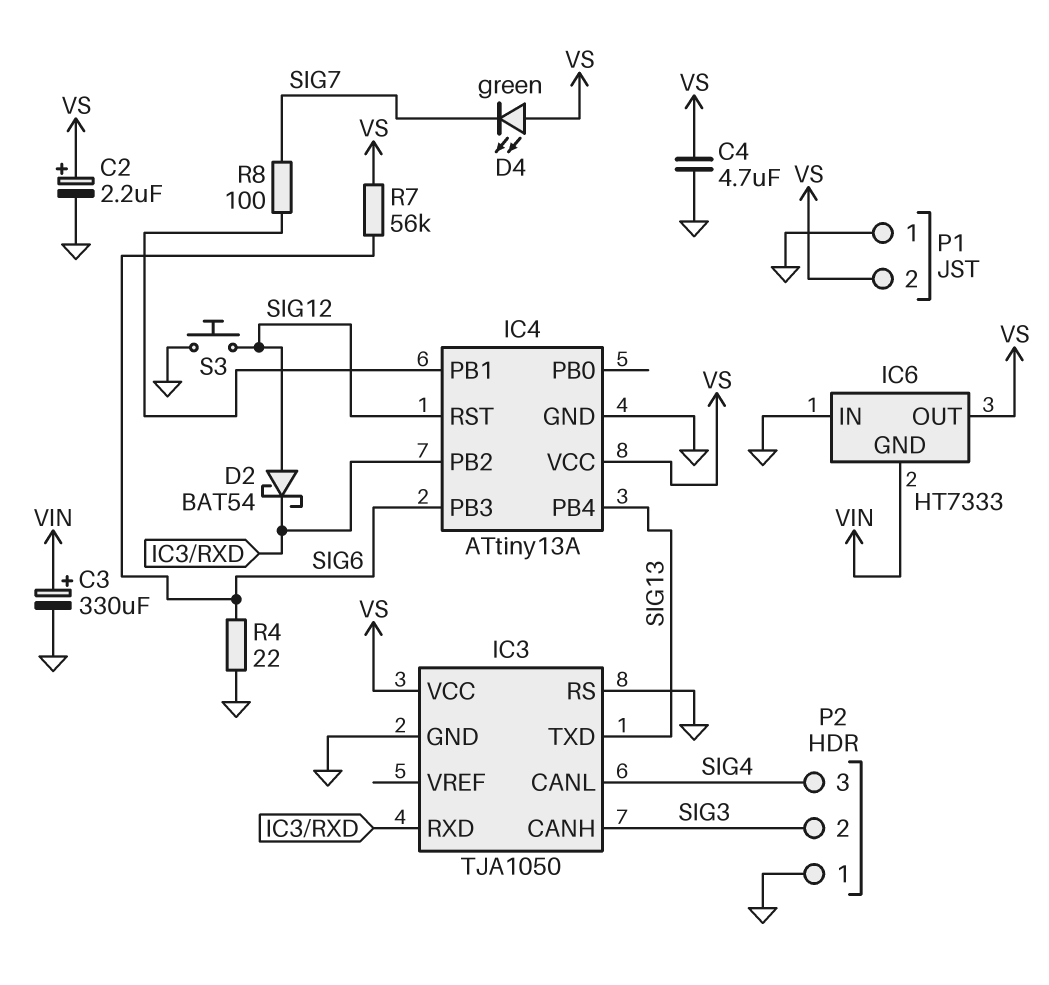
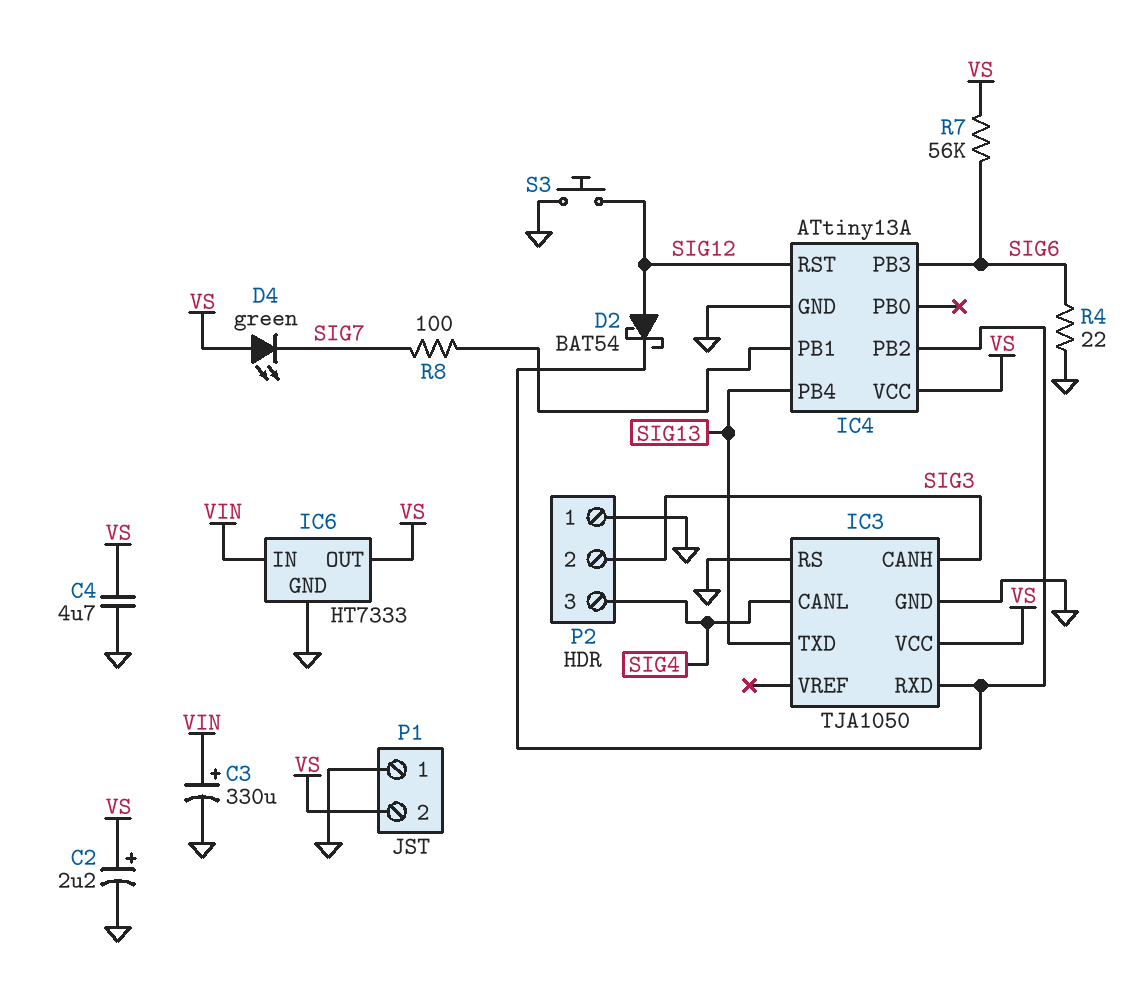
IC6 pin GND: VIN -> GND
IC6 pin IN: GND -> VIN

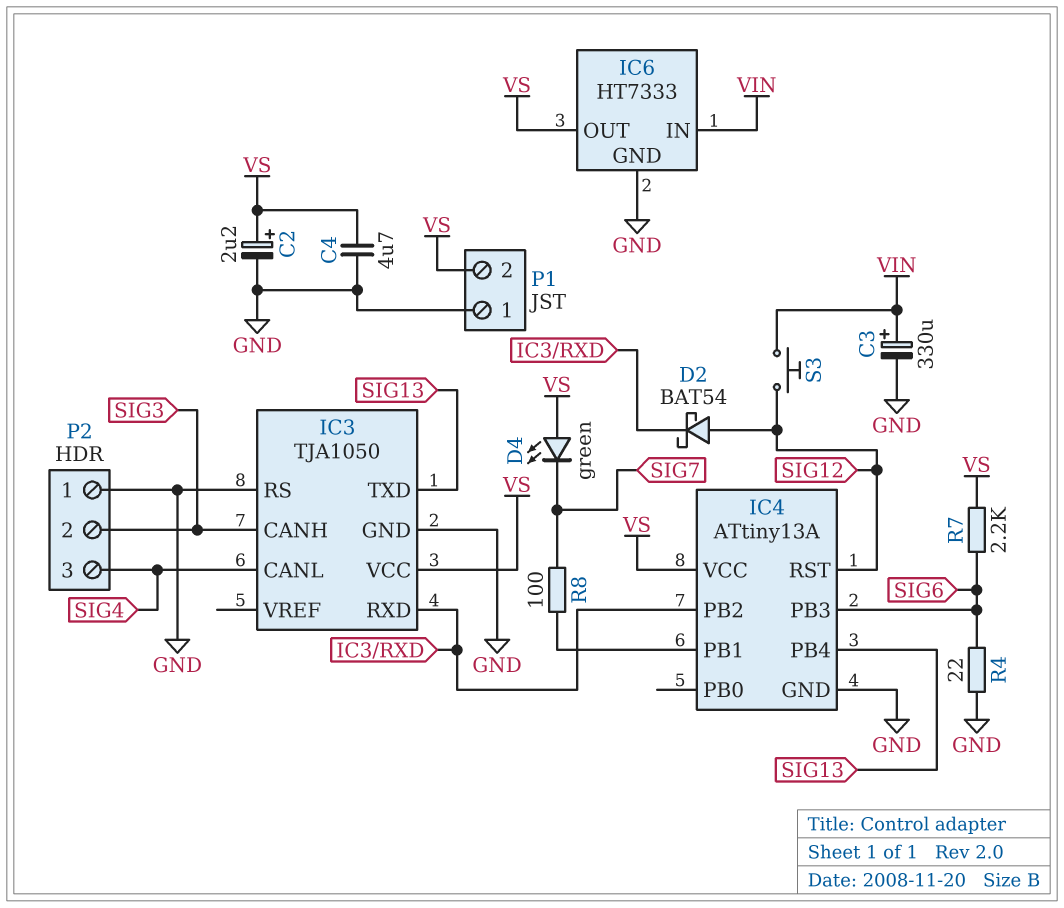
R7: 56k (SIG6, VS) -> 2.2k (SIG6, VS)
S3: button (GND, SIG12) -> button (SIG12, VIN)

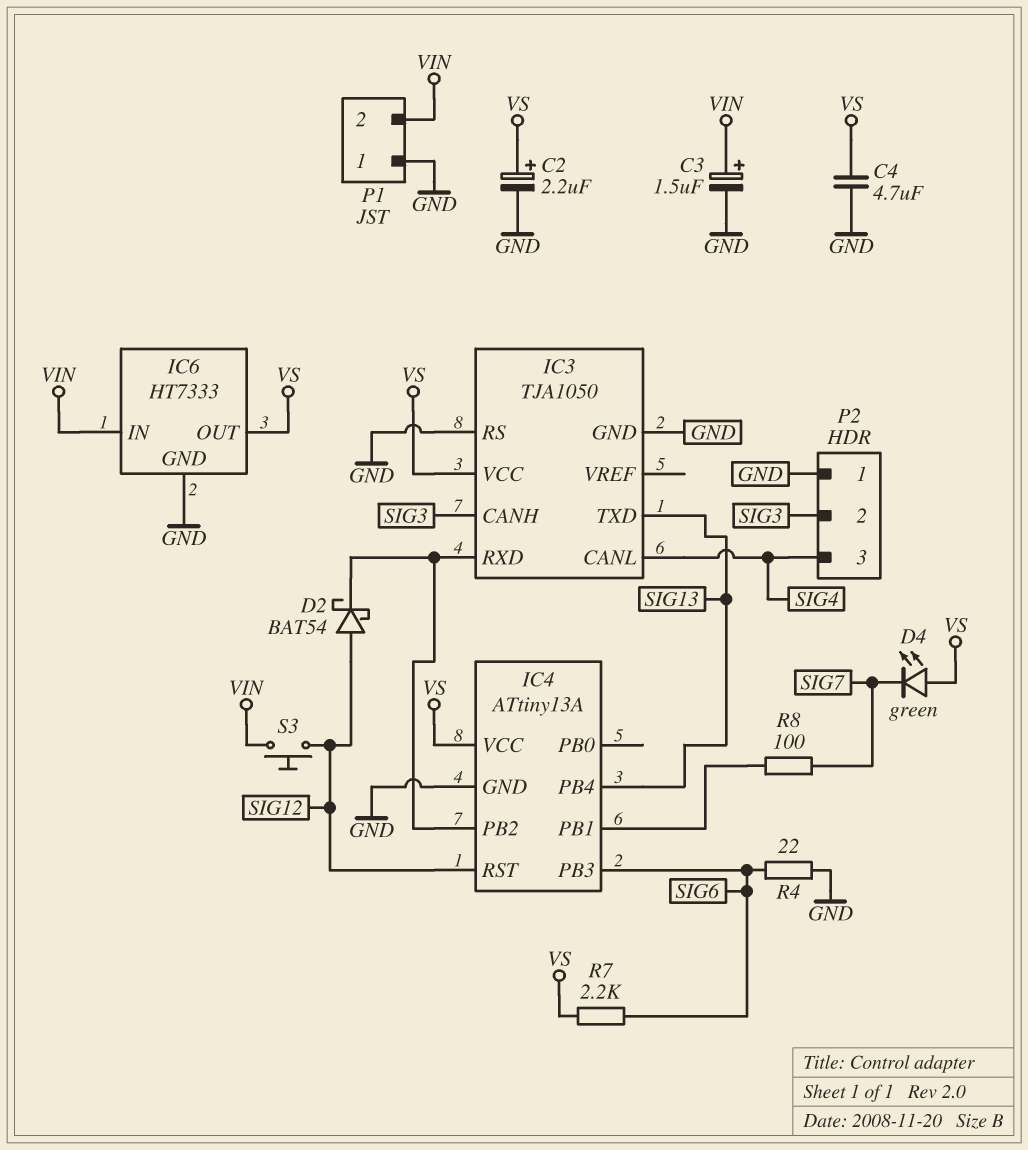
C3: 330uF (plus VIN, minus GND) -> 1.5uF (plus VIN, minus GND)
P1 pin 2: VS -> VIN

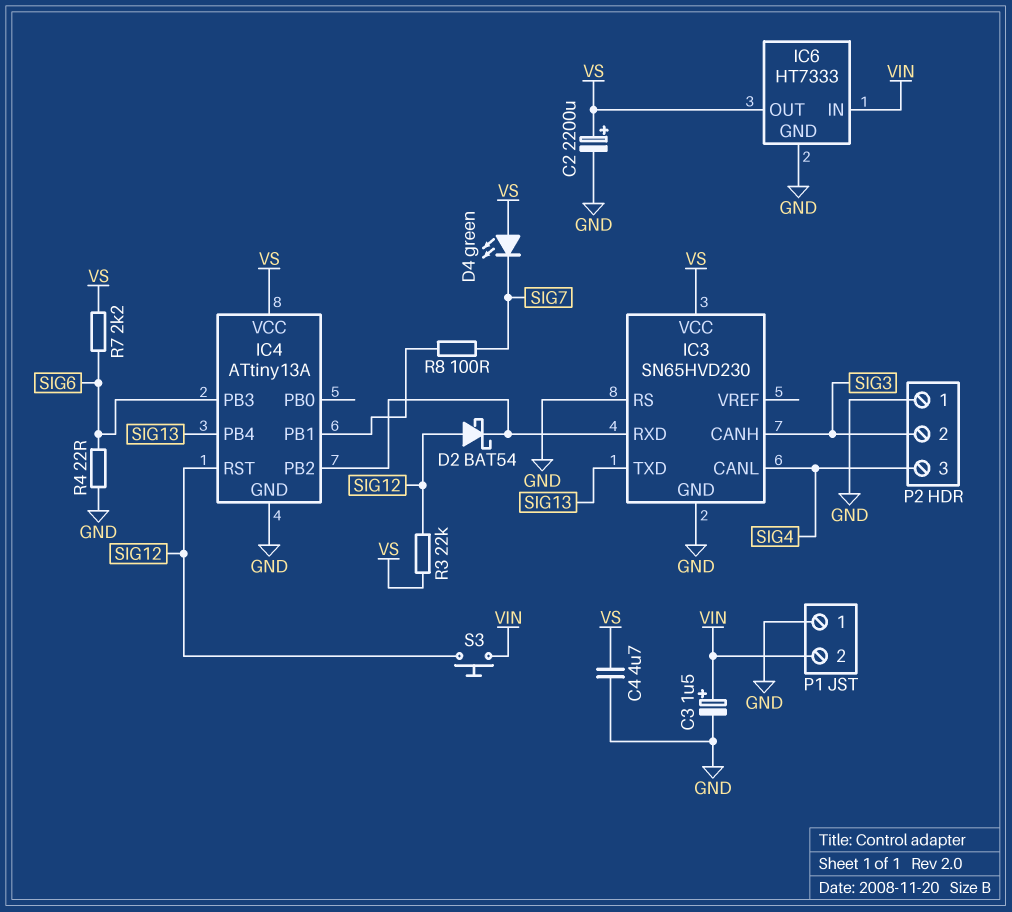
C2: 2.2uF (plus VS, minus GND) -> 2200uF (plus VS, minus GND)
IC3: TJA1050 -> SN65HVD230
R3: none -> 22k (SIG12, VS)

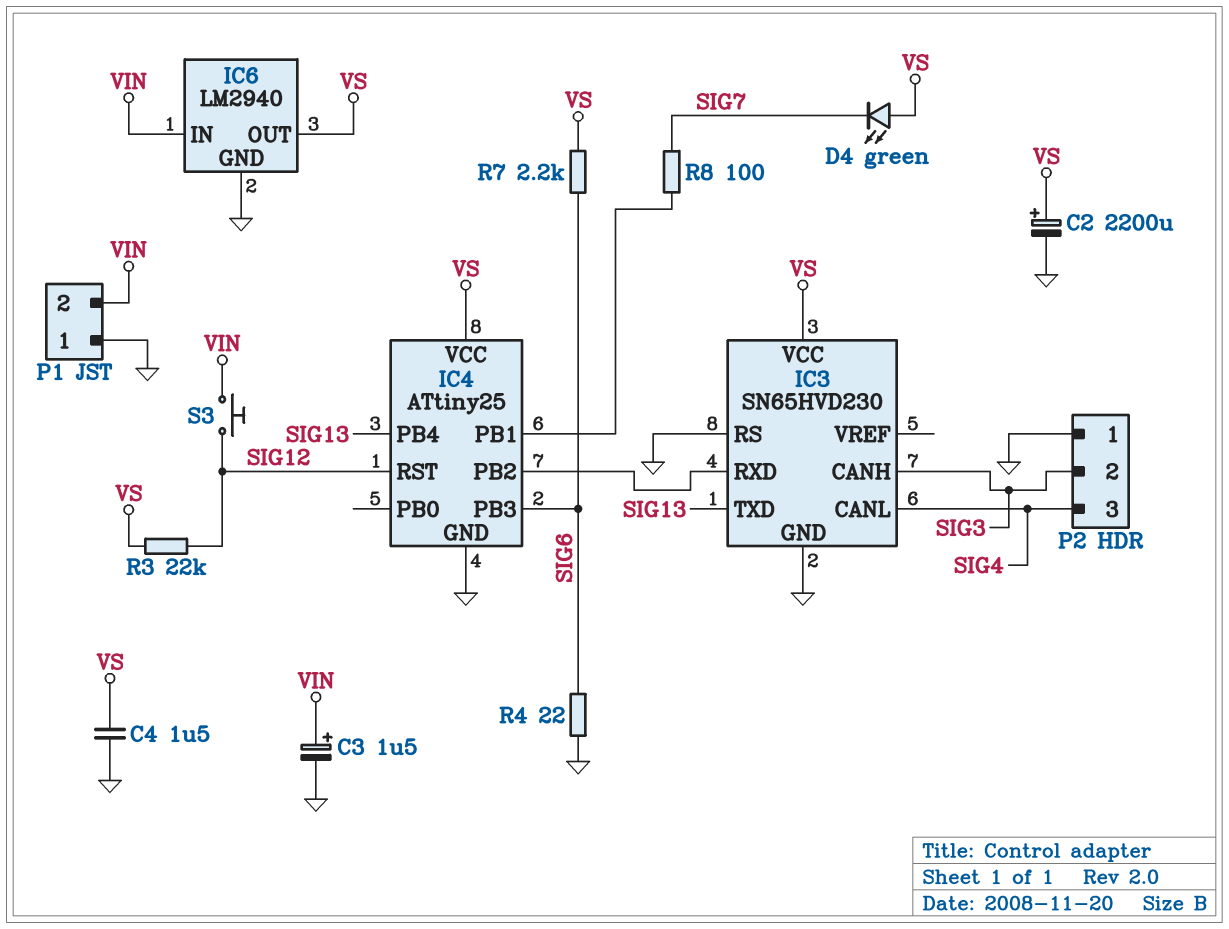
C4: 4.7uF (GND, VS) -> 1.5uF (GND, VS)
D2: schottky BAT54 (A SIG12, K IC3/RXD) -> none
IC4: ATtiny13A -> ATtiny25
IC6: HT7333 -> LM2940

